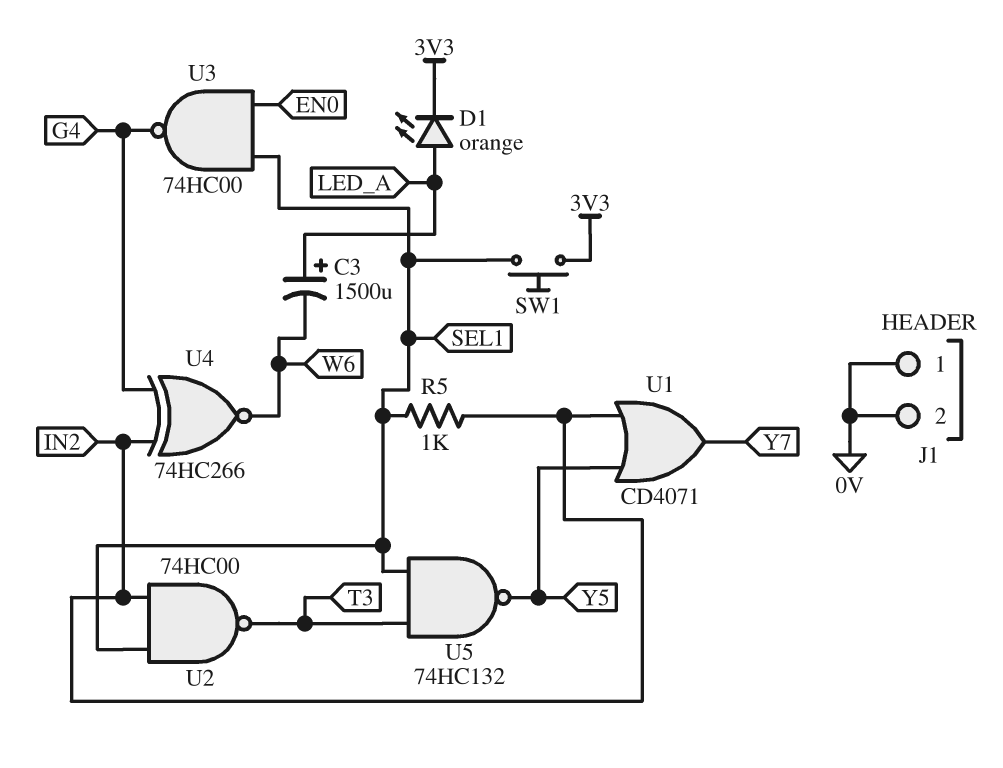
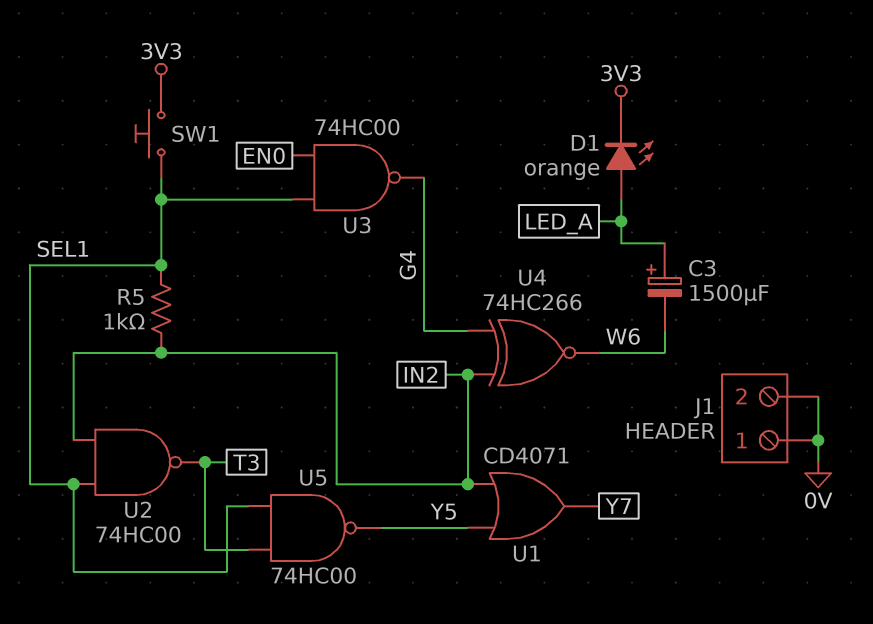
U5: NAND 74HC132 (in SEL1, in T3, out Y5) -> NAND 74HC00 (in SEL1, in T3, out Y5)

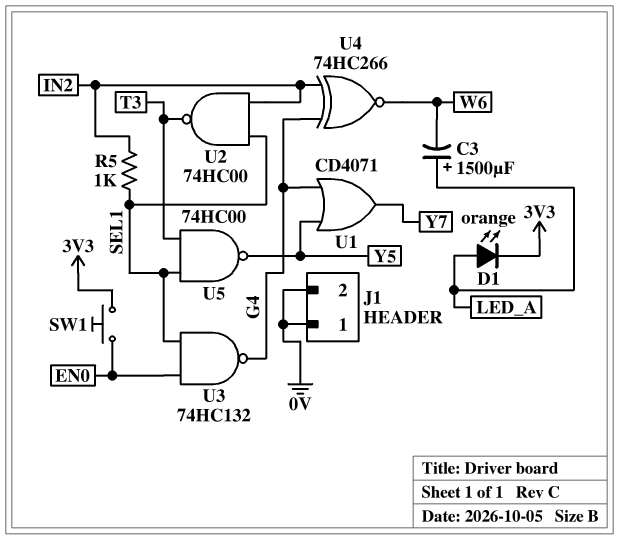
SW1: button (3V3, SEL1) -> button (3V3, EN0)
U1: OR CD4071 (in IN2, in Y5, out Y7) -> OR CD4071 (in G4, in Y5, out Y7)
U3: NAND 74HC00 (in EN0, in SEL1, out G4) -> NAND 74HC132 (in EN0, in SEL1, out G4)

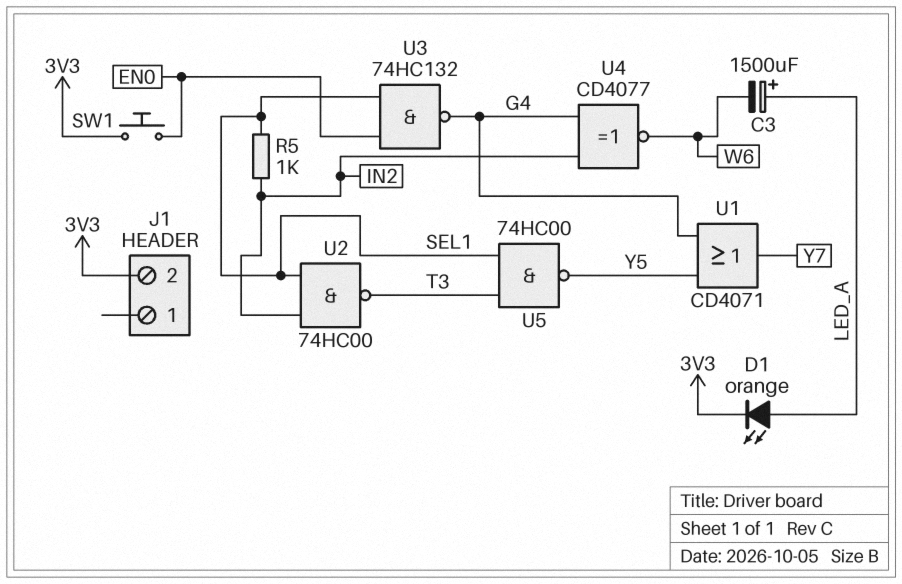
J1 pin 1: 0V -> none
J1 pin 2: 0V -> 3V3
U4: XNOR 74HC266 (in G4, in IN2, out W6) -> XNOR CD4077 (in G4, in IN2, out W6)

